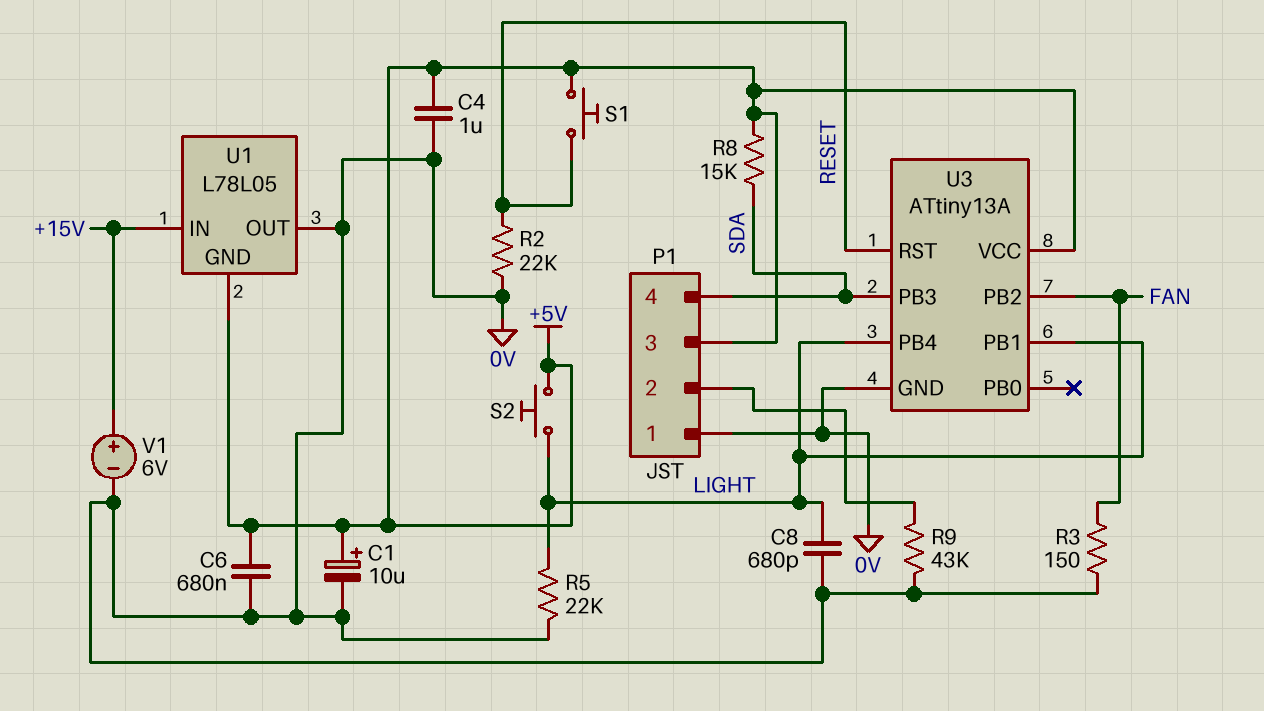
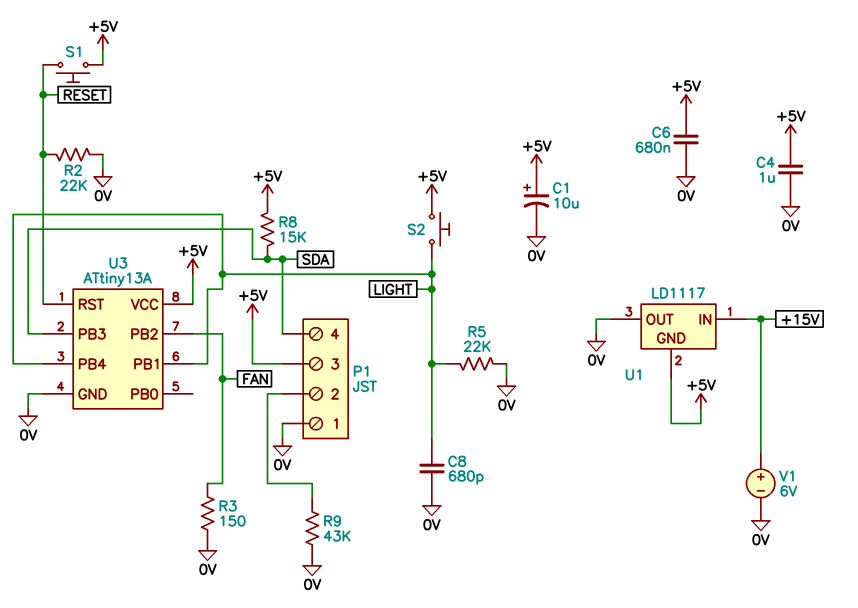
U1: L78L05 -> LD1117

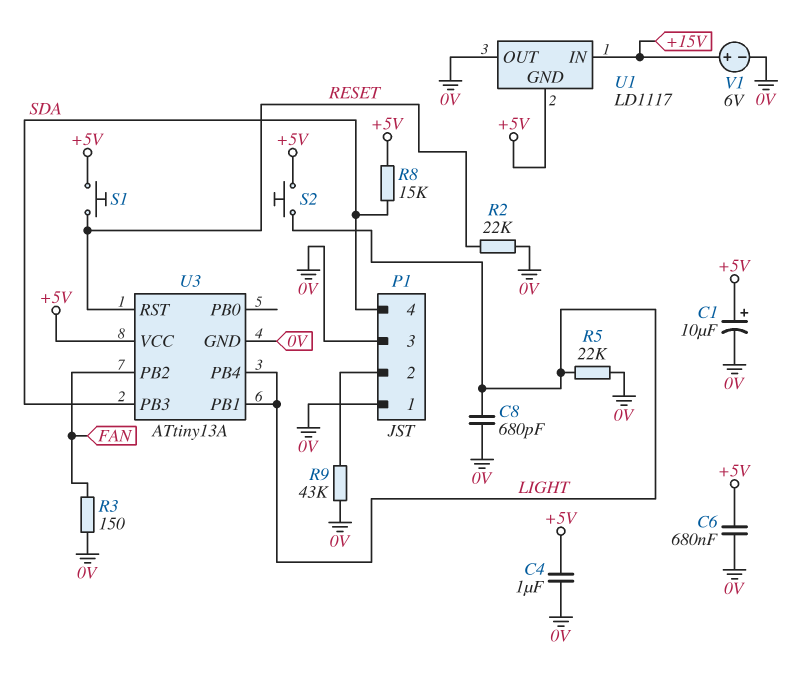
P1 pin 3: +5V -> 0V

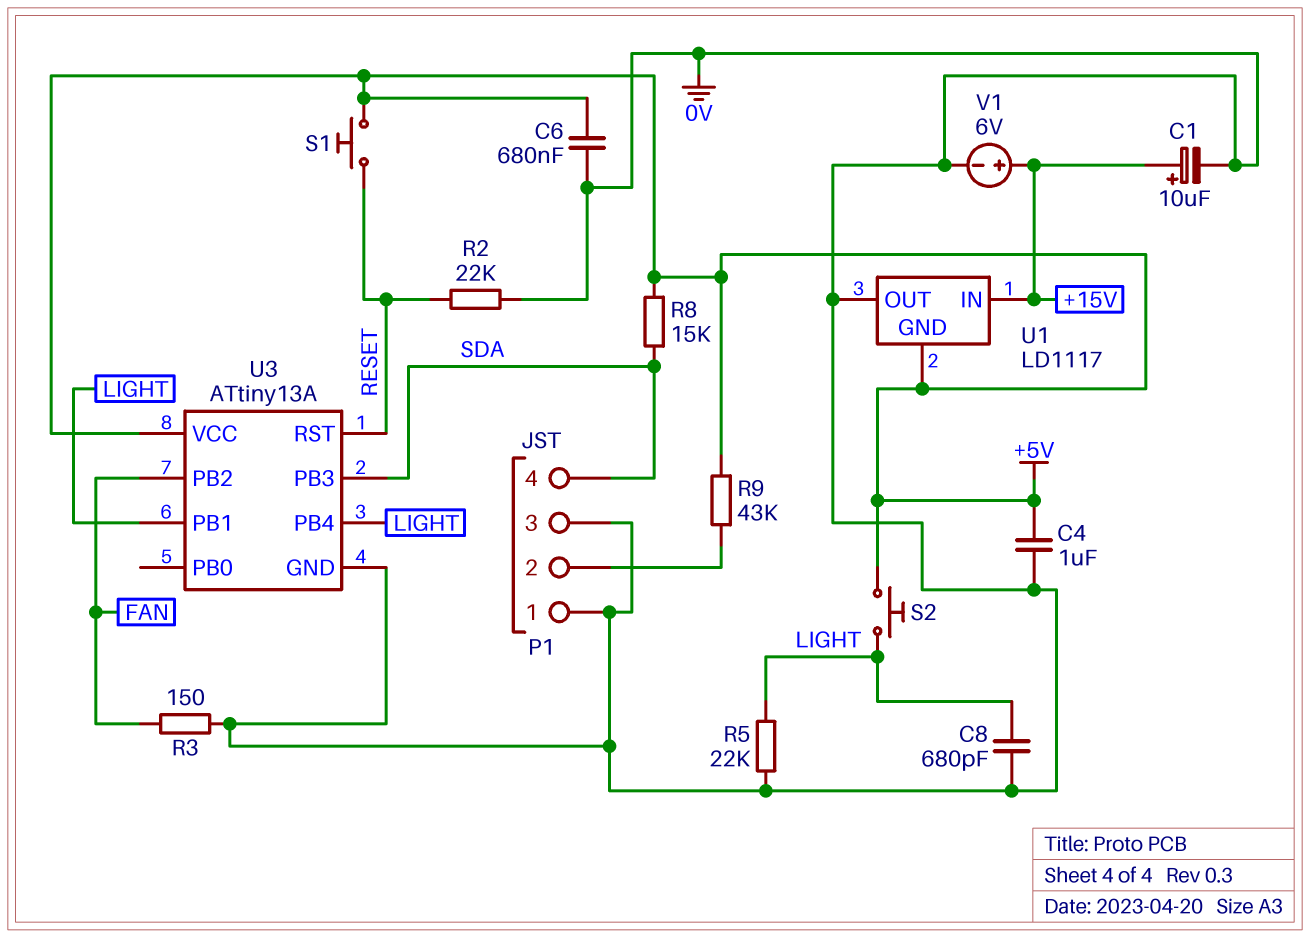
C1: 10uF (plus +5V, minus 0V) -> 10uF (plus +15V, minus 0V)
R9: 43k (0V, P1/2) -> 43k (+5V, P1/2)

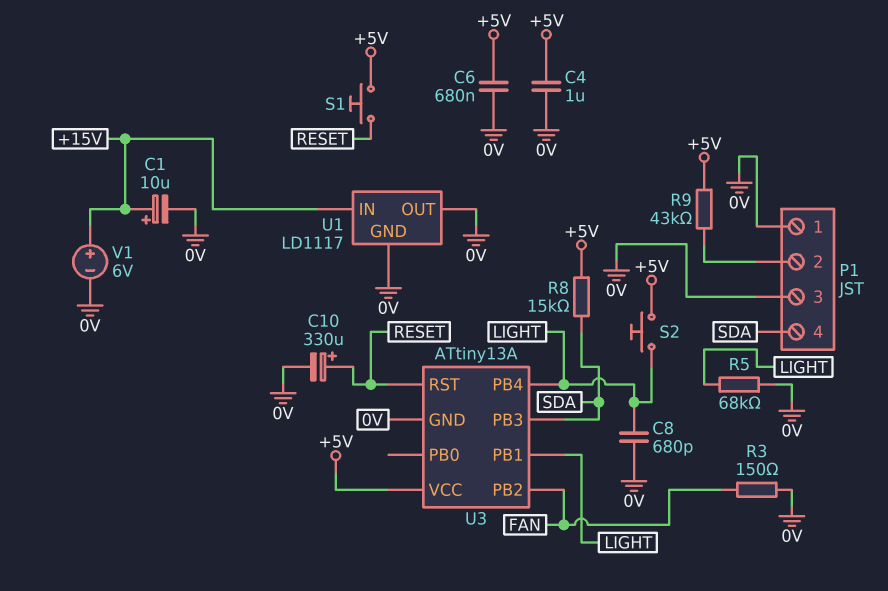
C10: none -> 330uF (plus RESET, minus 0V)
R2: 22k (0V, RESET) -> none
R5: 22k (0V, LIGHT) -> 68k (0V, LIGHT)
U1 pin GND: +5V -> 0V

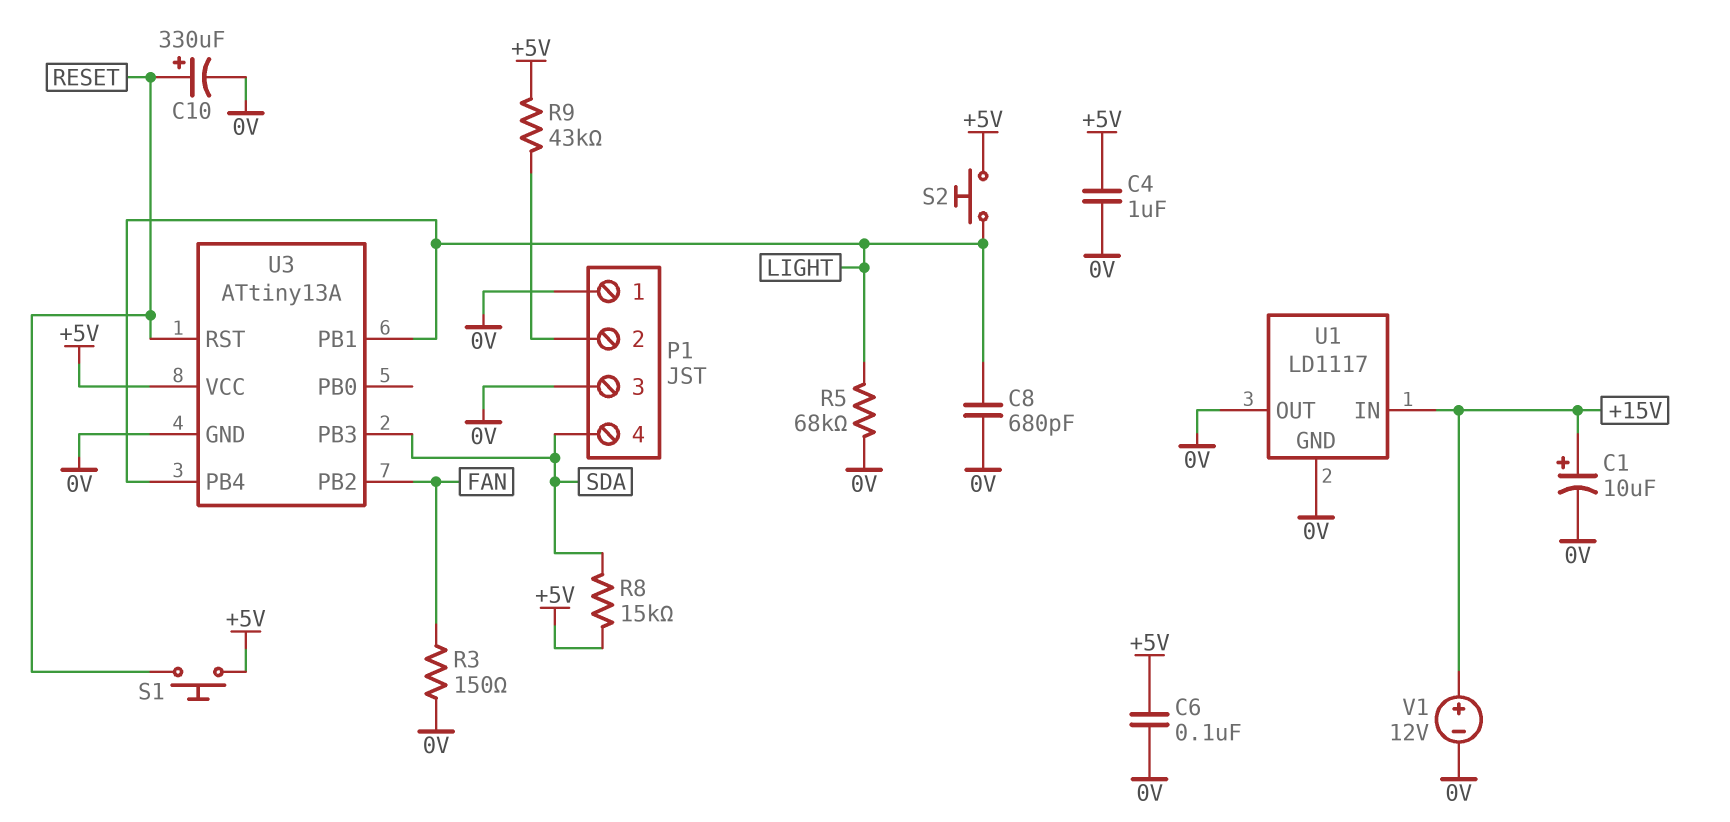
C6: 680nF (+5V, 0V) -> 100nF (+5V, 0V)
V1: 6V (plus +15V, minus 0V) -> 12V (plus +15V, minus 0V)

